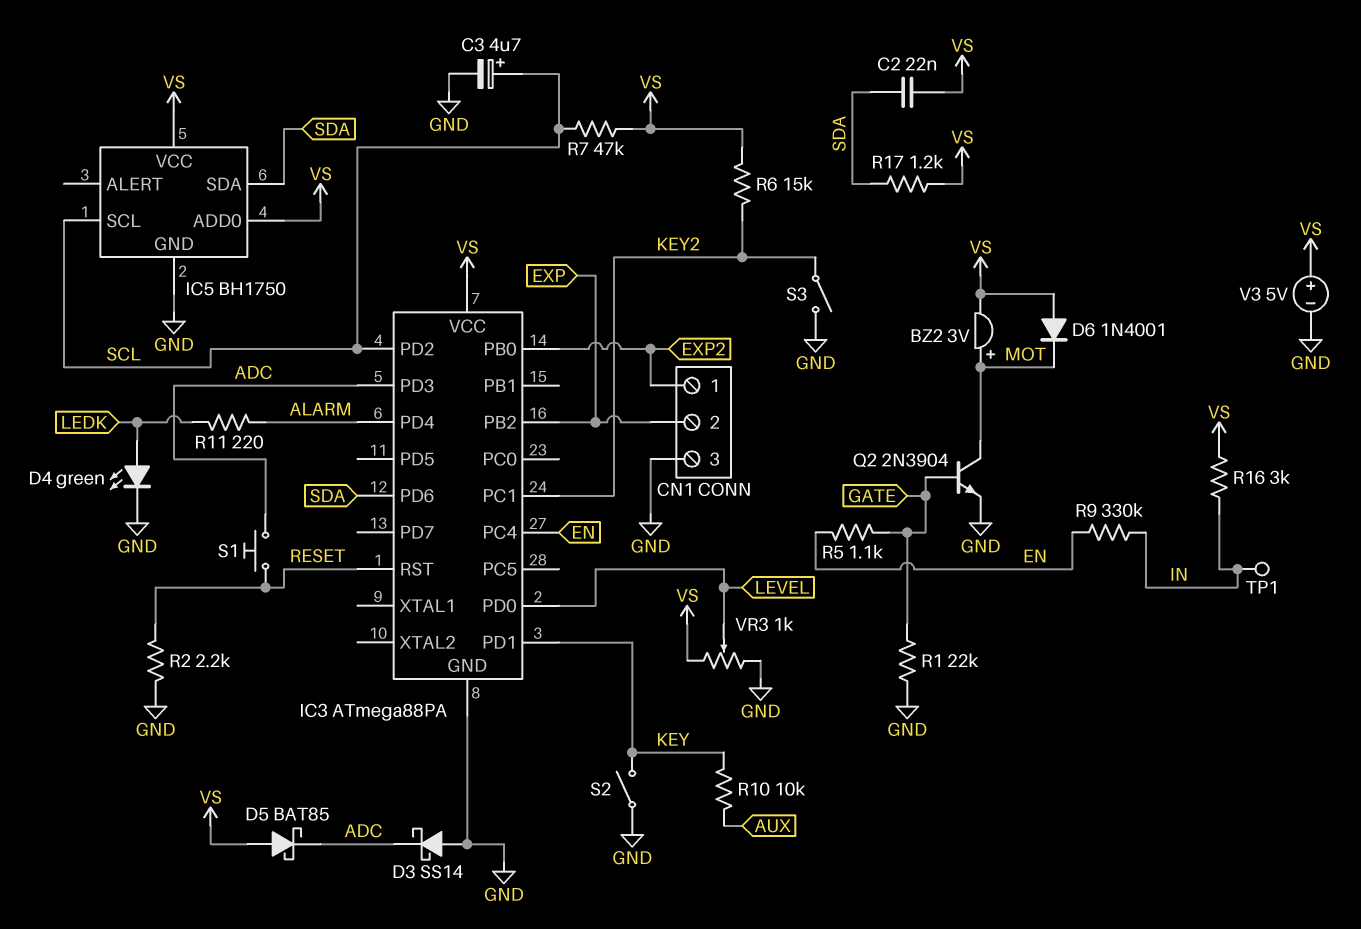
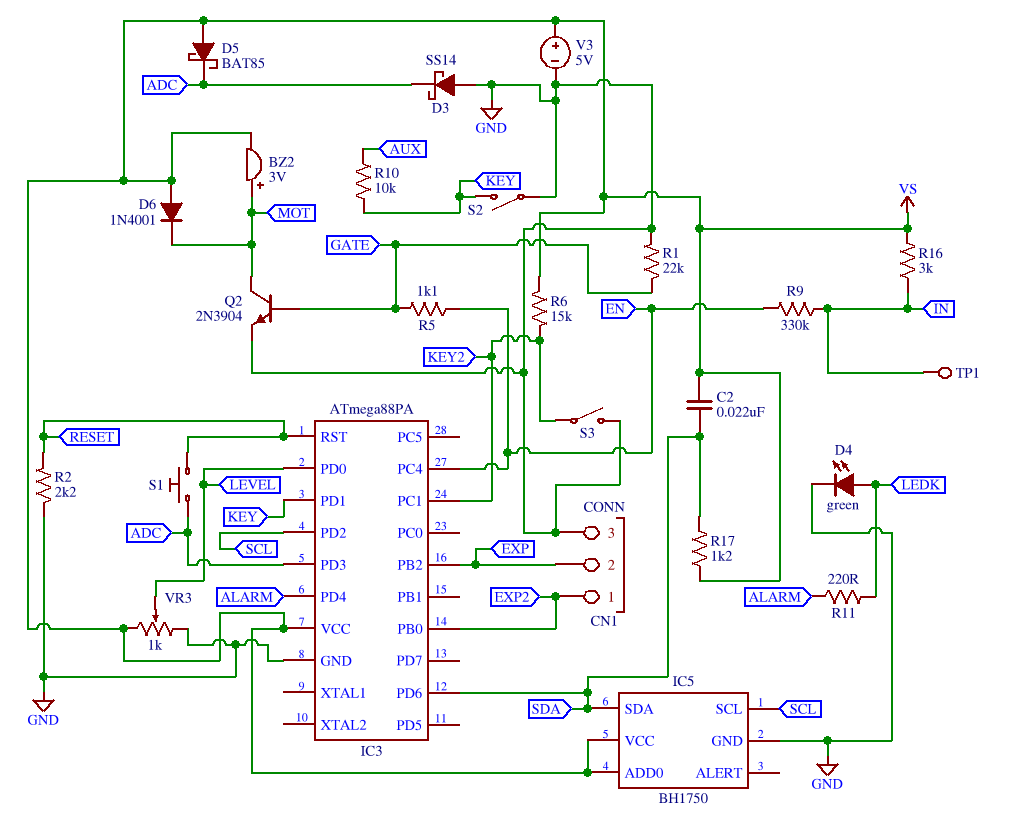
C3: 4.7uF (plus SCL, minus GND) -> none
R7: 47k (SCL, VS) -> none

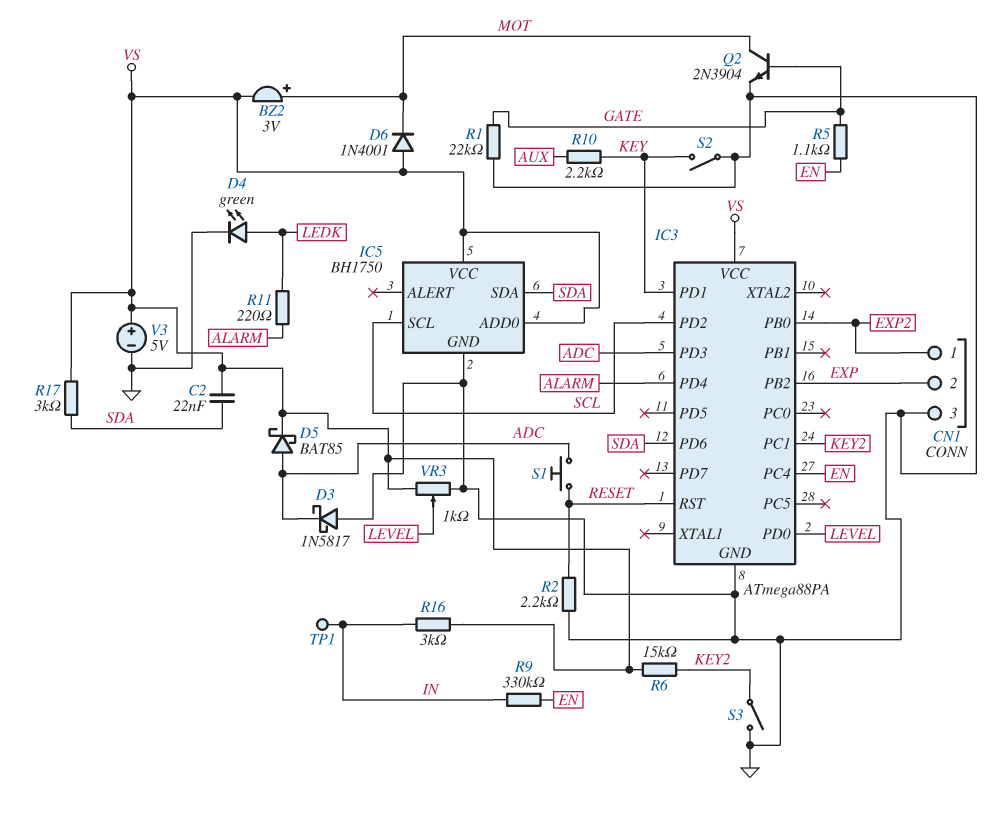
D3: schottky SS14 (A GND, K ADC) -> schottky 1N5817 (A GND, K ADC)
D5: schottky BAT85 (A VS, K ADC) -> schottky BAT85 (A ADC, K VS)
R10: 10k (AUX, KEY) -> 2.2k (AUX, KEY)
R17: 1.2k (SDA, VS) -> 3k (SDA, VS)

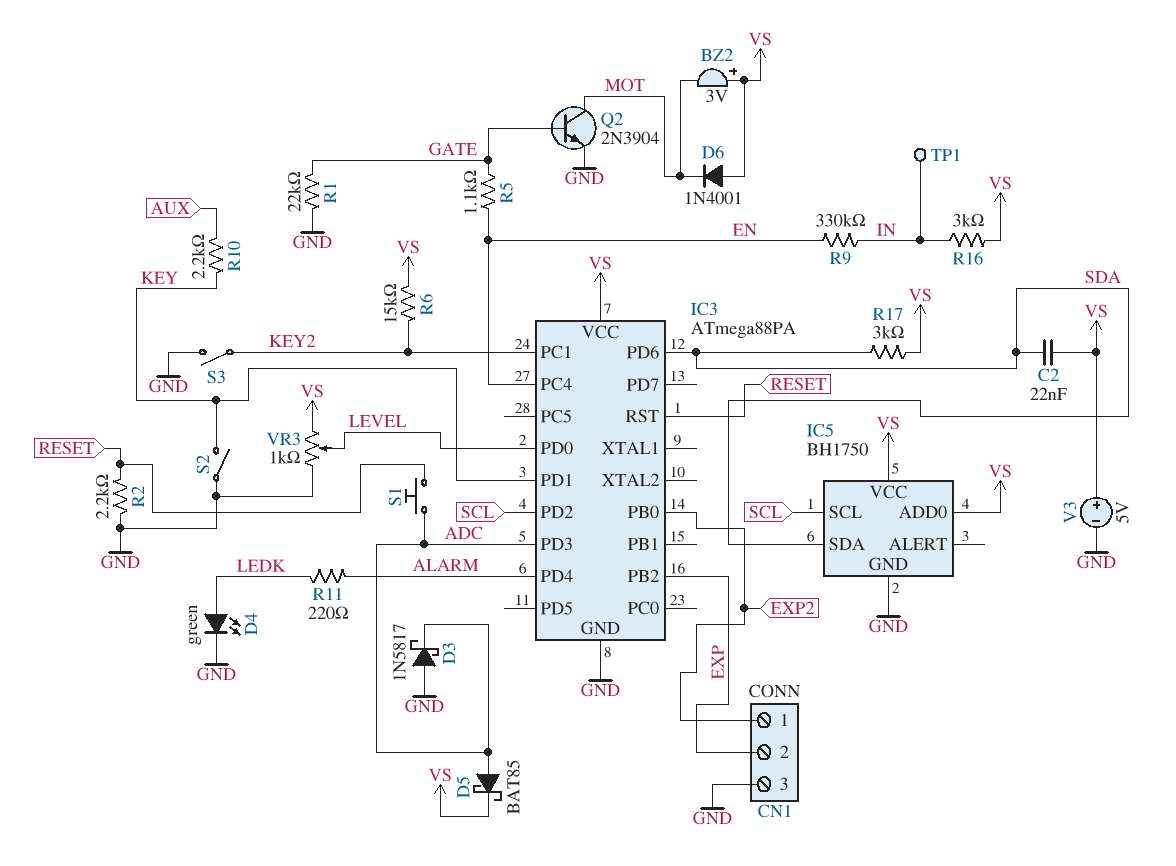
BZ2: buzzer 3V (plus MOT, minus VS) -> buzzer 3V (plus VS, minus MOT)

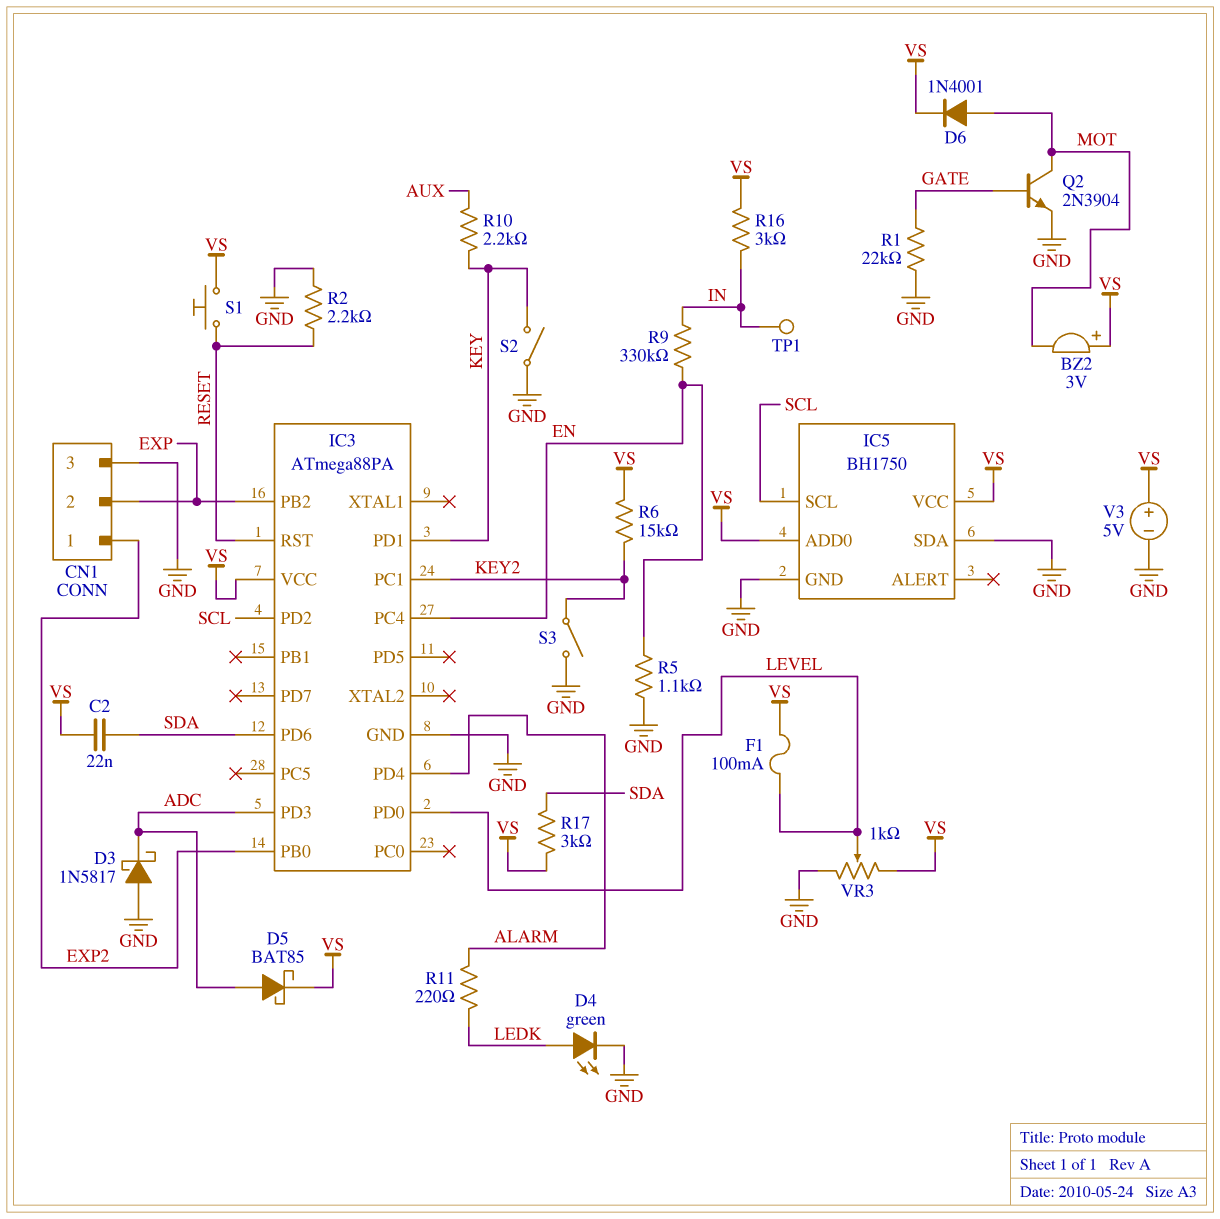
D6: diode 1N4001 (A VS, K MOT) -> diode 1N4001 (A MOT, K VS)
F1: none -> 100mA (LEVEL, VS)
IC5 pin SDA: SDA -> GND
R5: 1.1k (EN, GATE) -> 1.1k (EN, GND)
S1: button (ADC, RESET) -> button (RESET, VS)

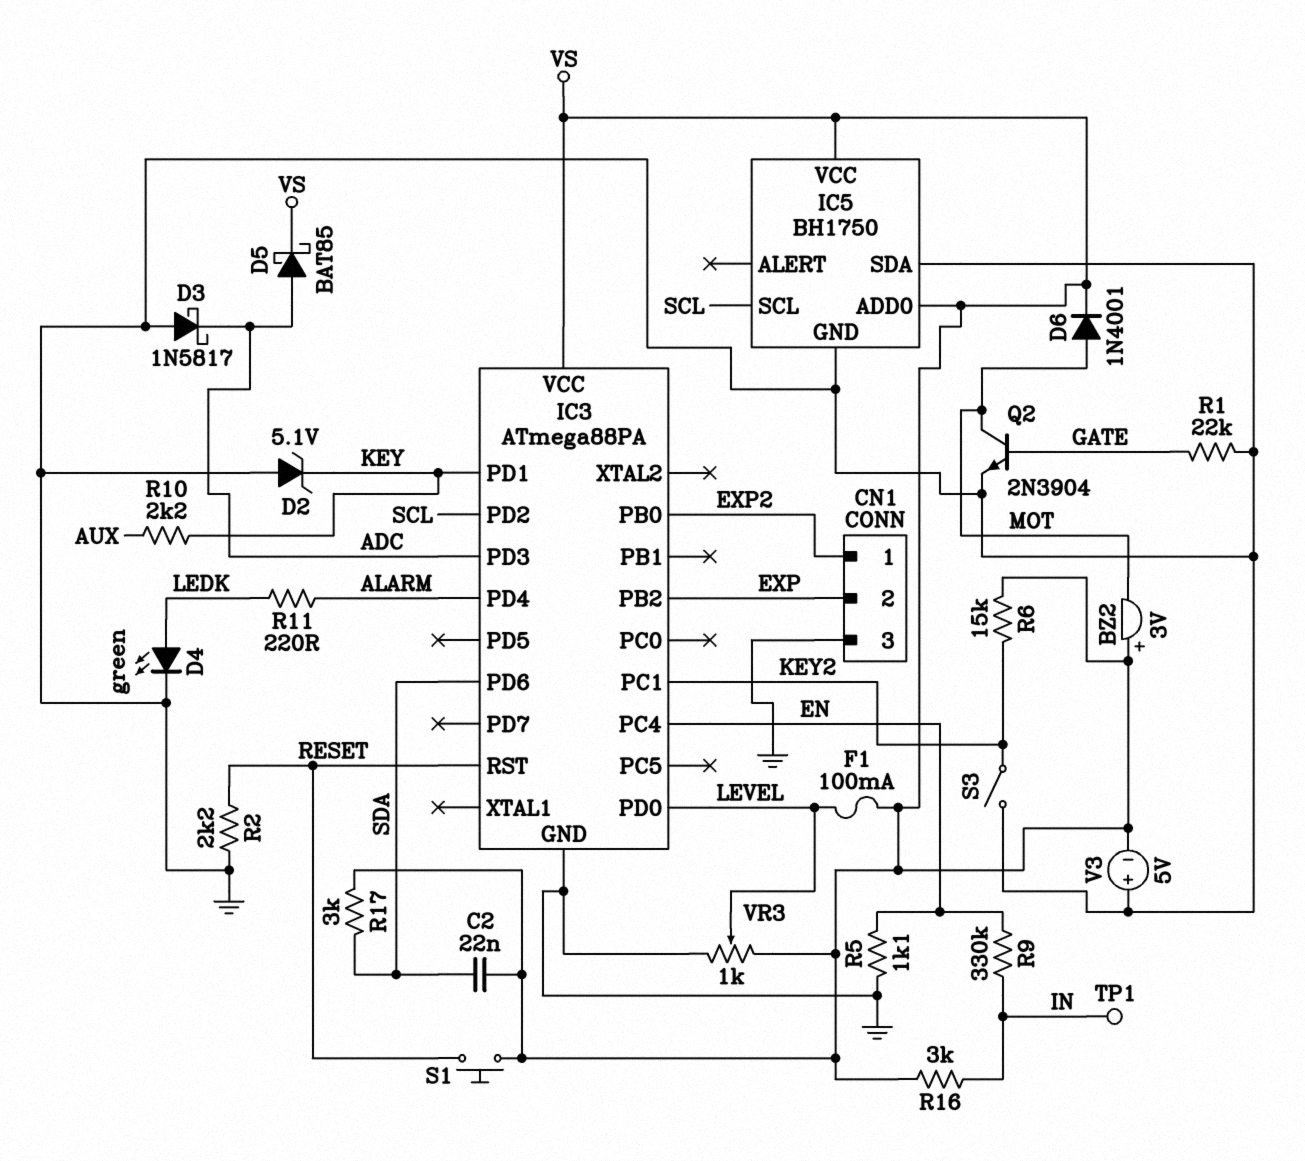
D2: none -> zener 5.1V (A GND, K KEY)
S2: switch (GND, KEY) -> none
V3: 5V (plus VS, minus GND) -> 5V (plus GND, minus VS)

